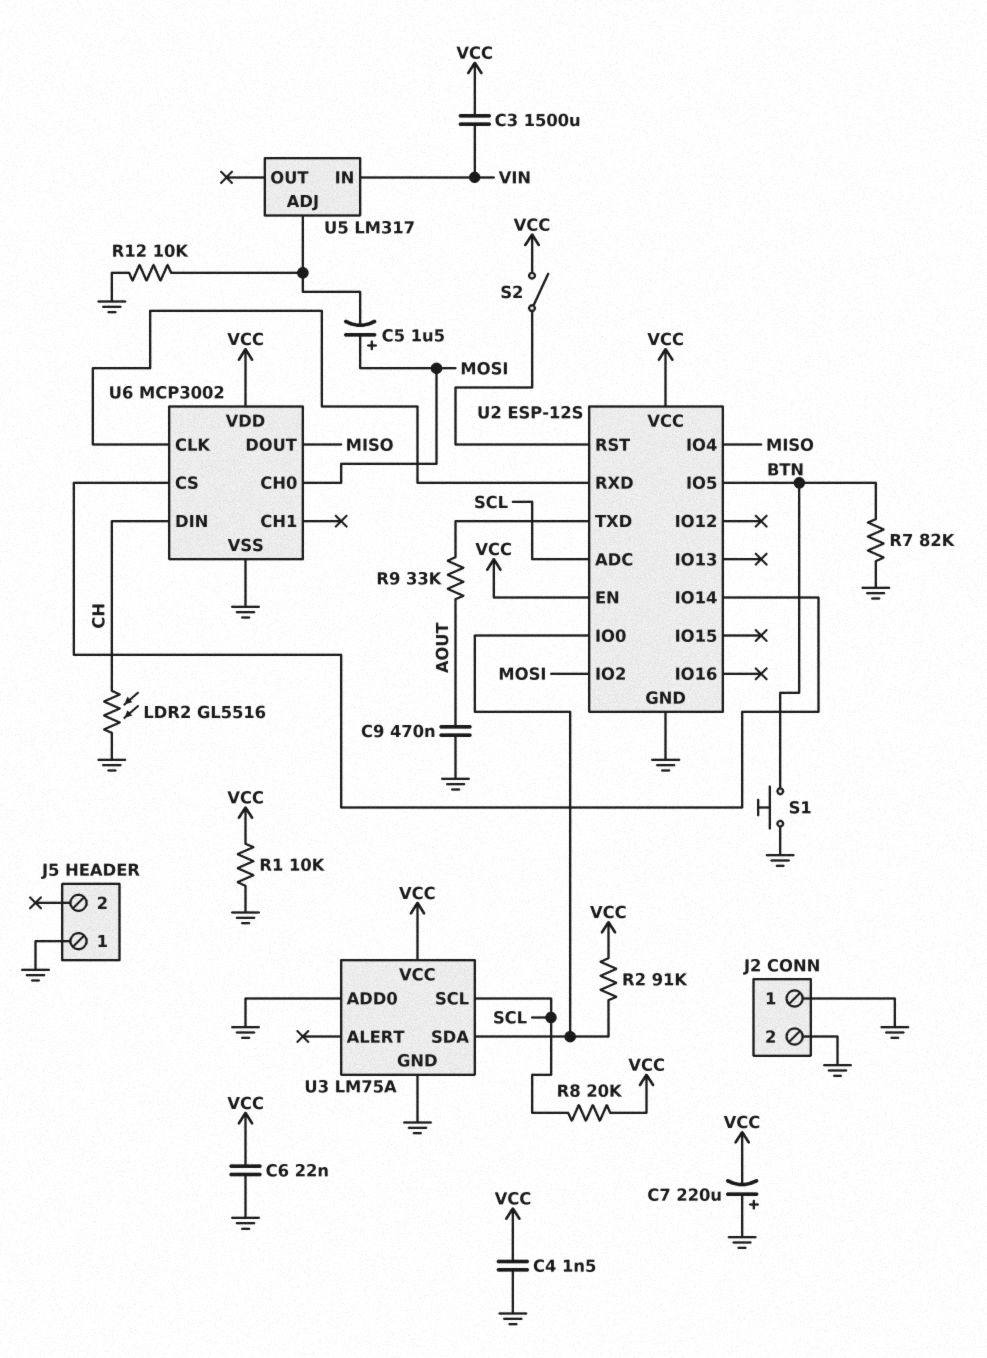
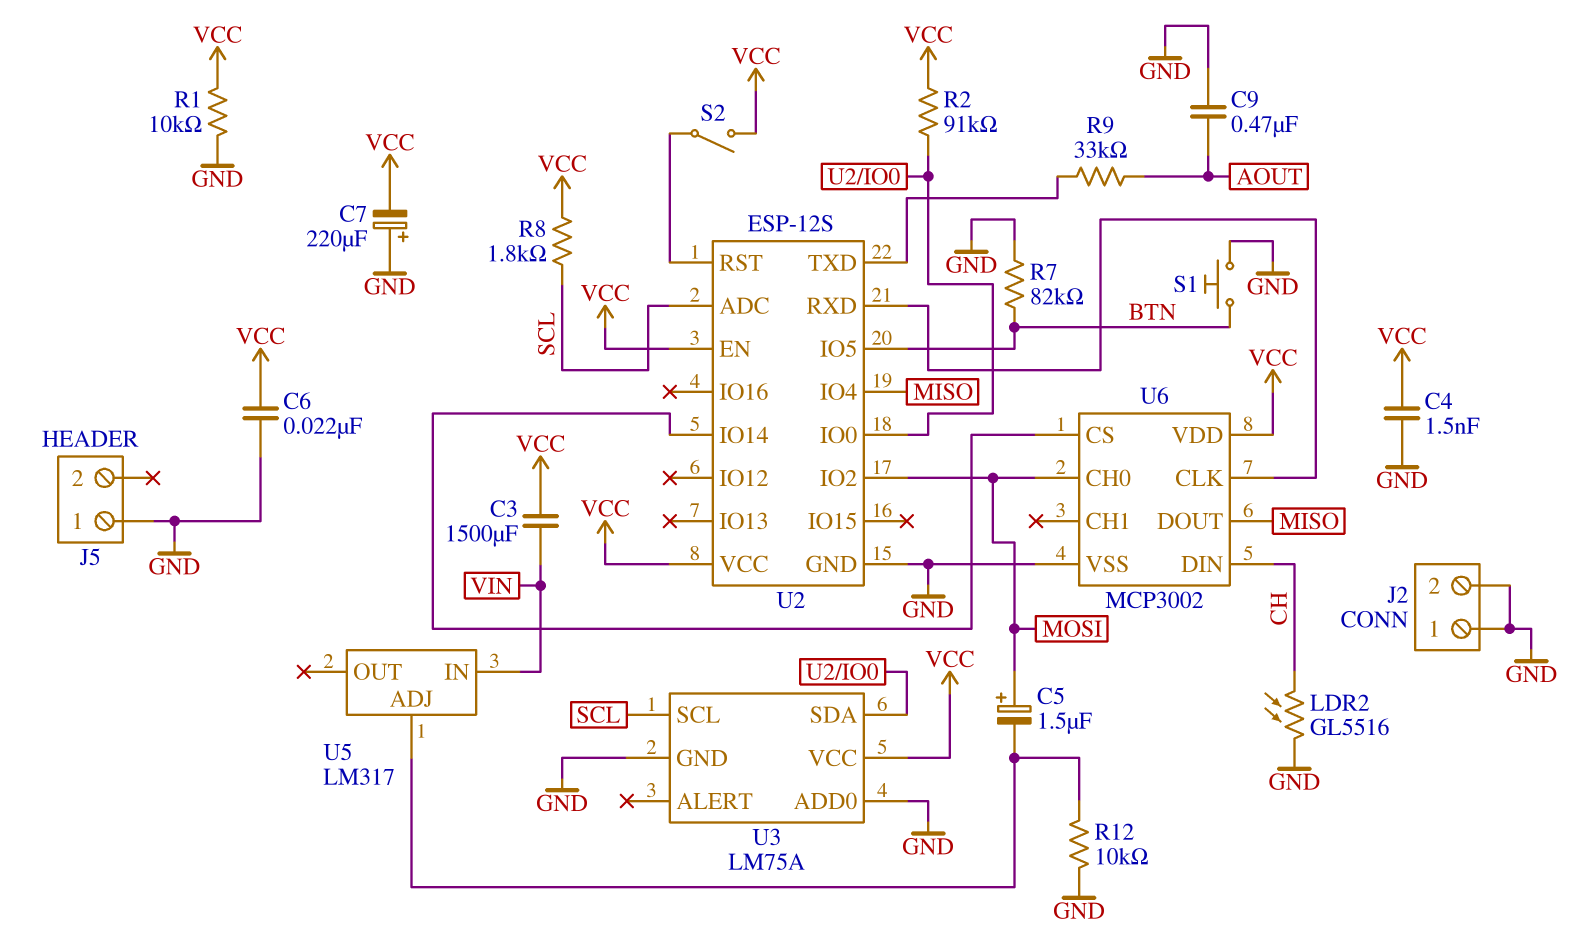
R8: 20k (SCL, VCC) -> 1.8k (SCL, VCC)

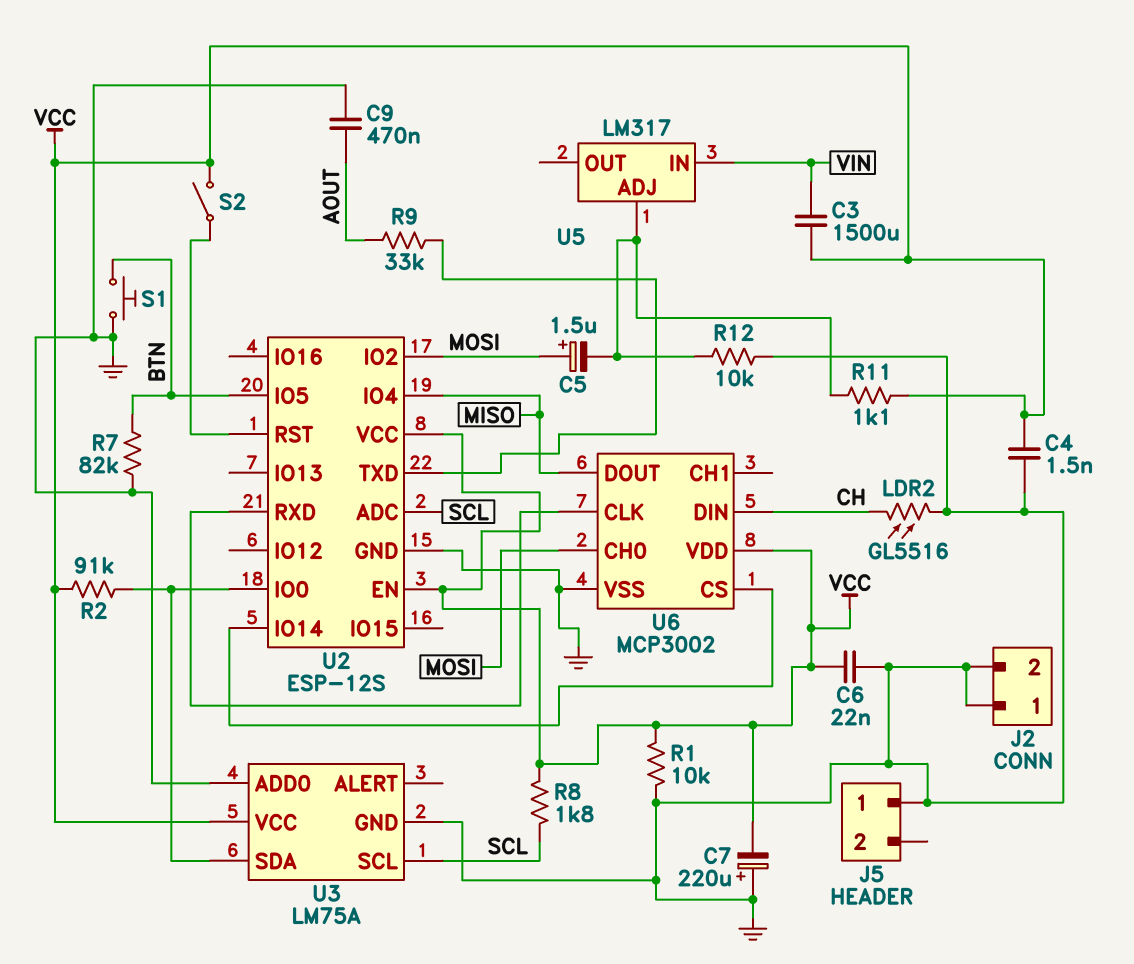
R11: none -> 1.1k (U5/ADJ, VCC)

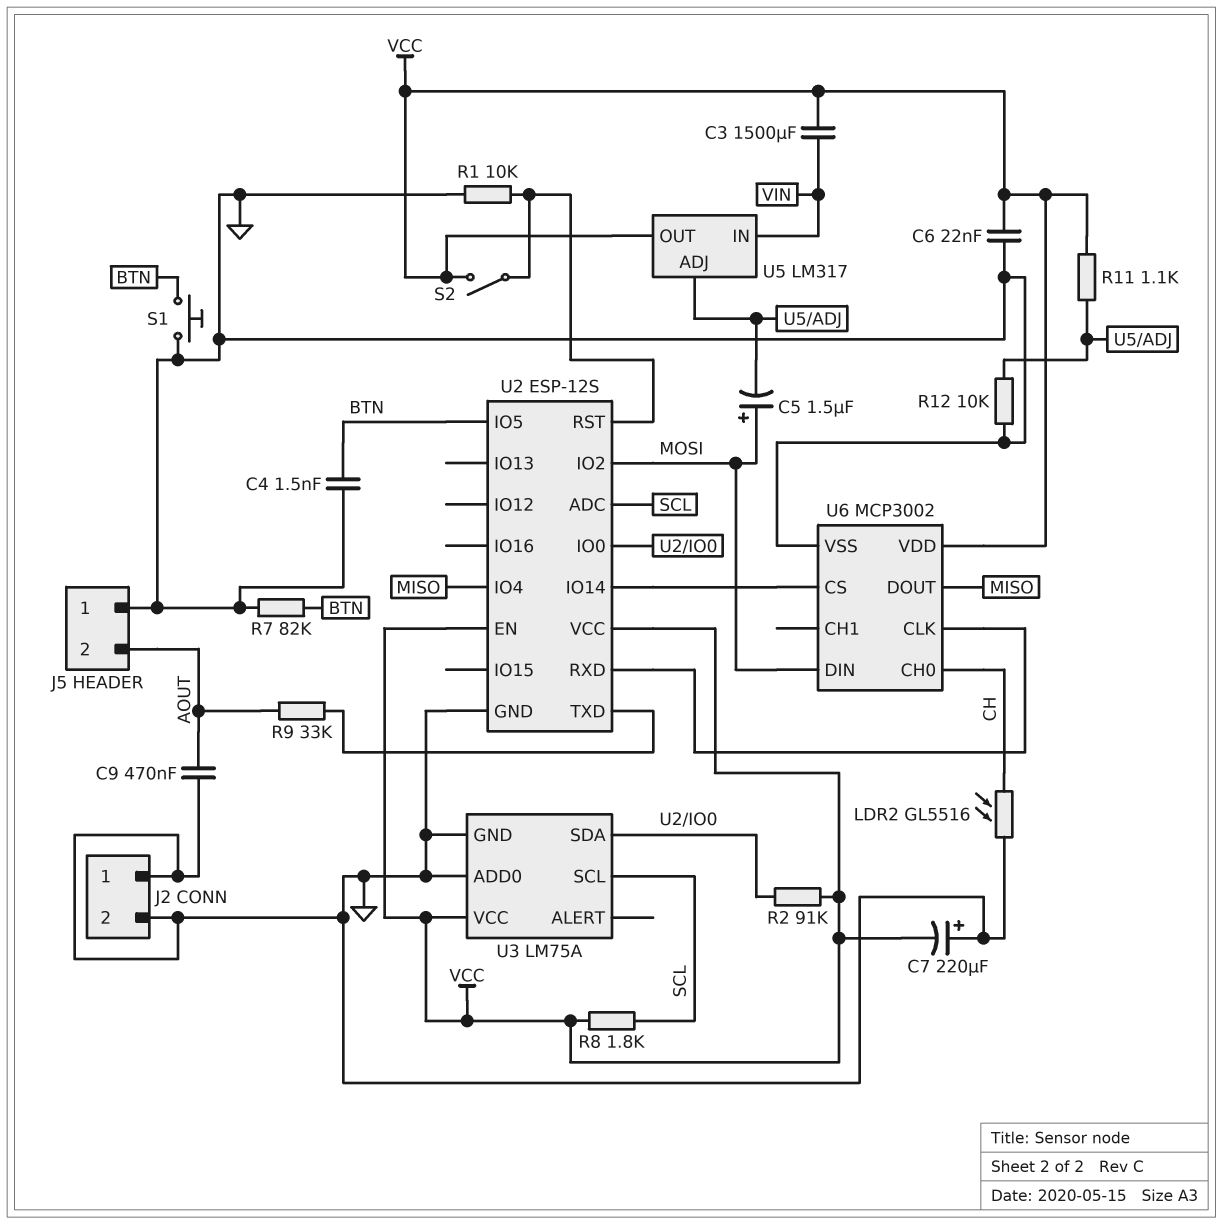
C4: 1.5nF (GND, VCC) -> 1.5nF (BTN, GND)
J5 pin 2: none -> AOUT
R1: 10k (GND, VCC) -> 10k (GND, U2/RST)
U5 pin OUT: none -> VCC
U6 pin CH0: MOSI -> CH
U6 pin DIN: CH -> MOSI

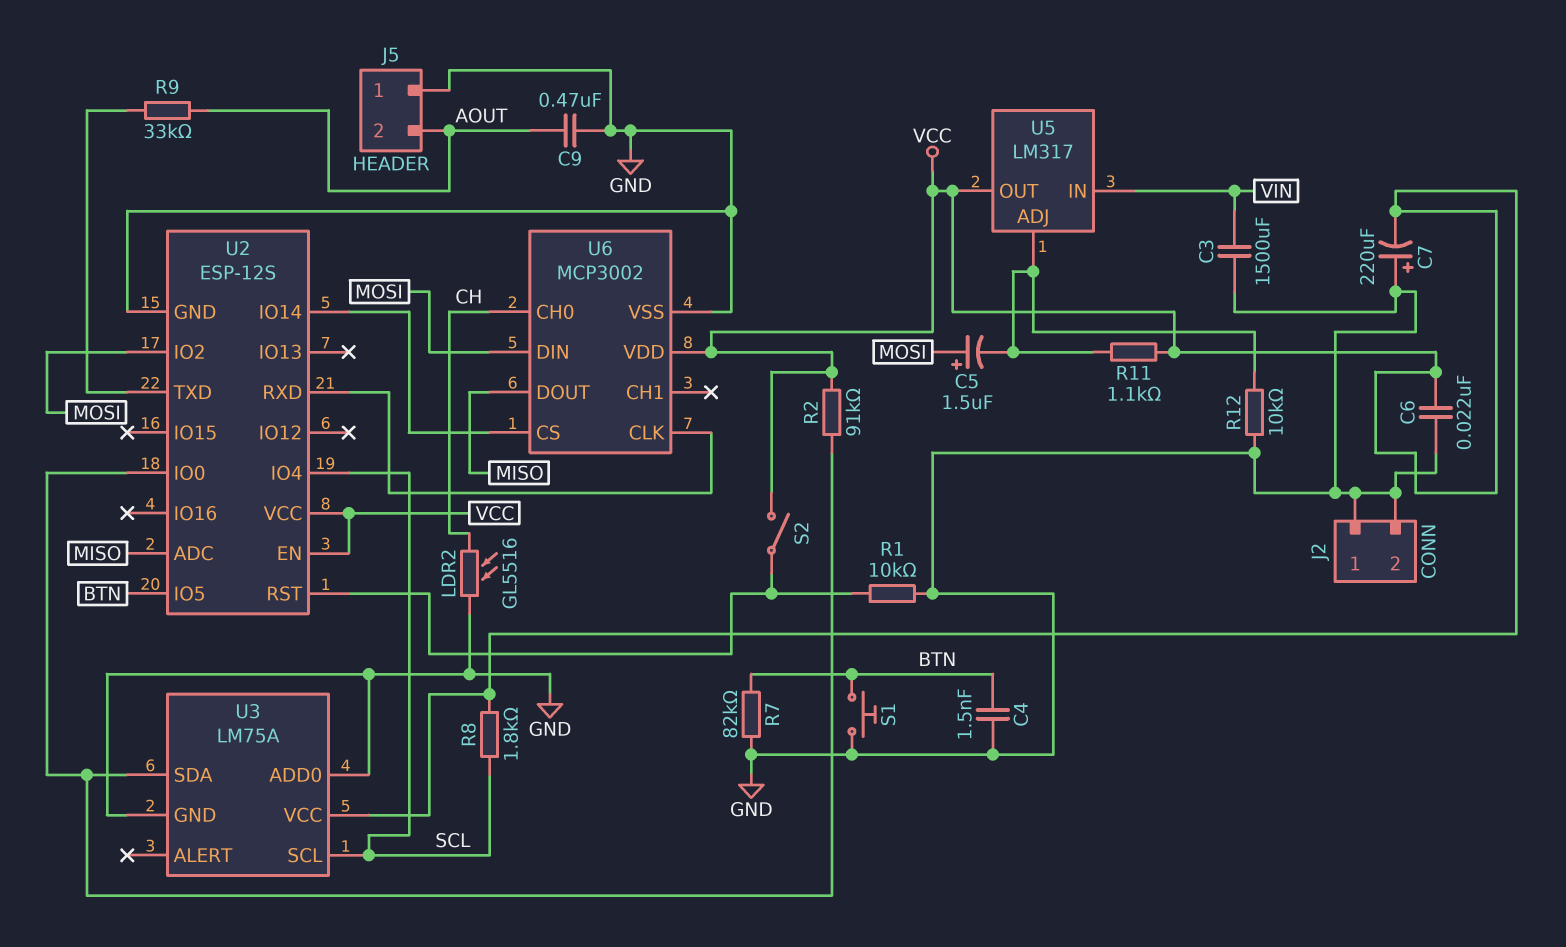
C3: 1500uF (VCC, VIN) -> 1500uF (GND, VIN)
U2 pin ADC: SCL -> MISO
U2 pin IO4: MISO -> SCL

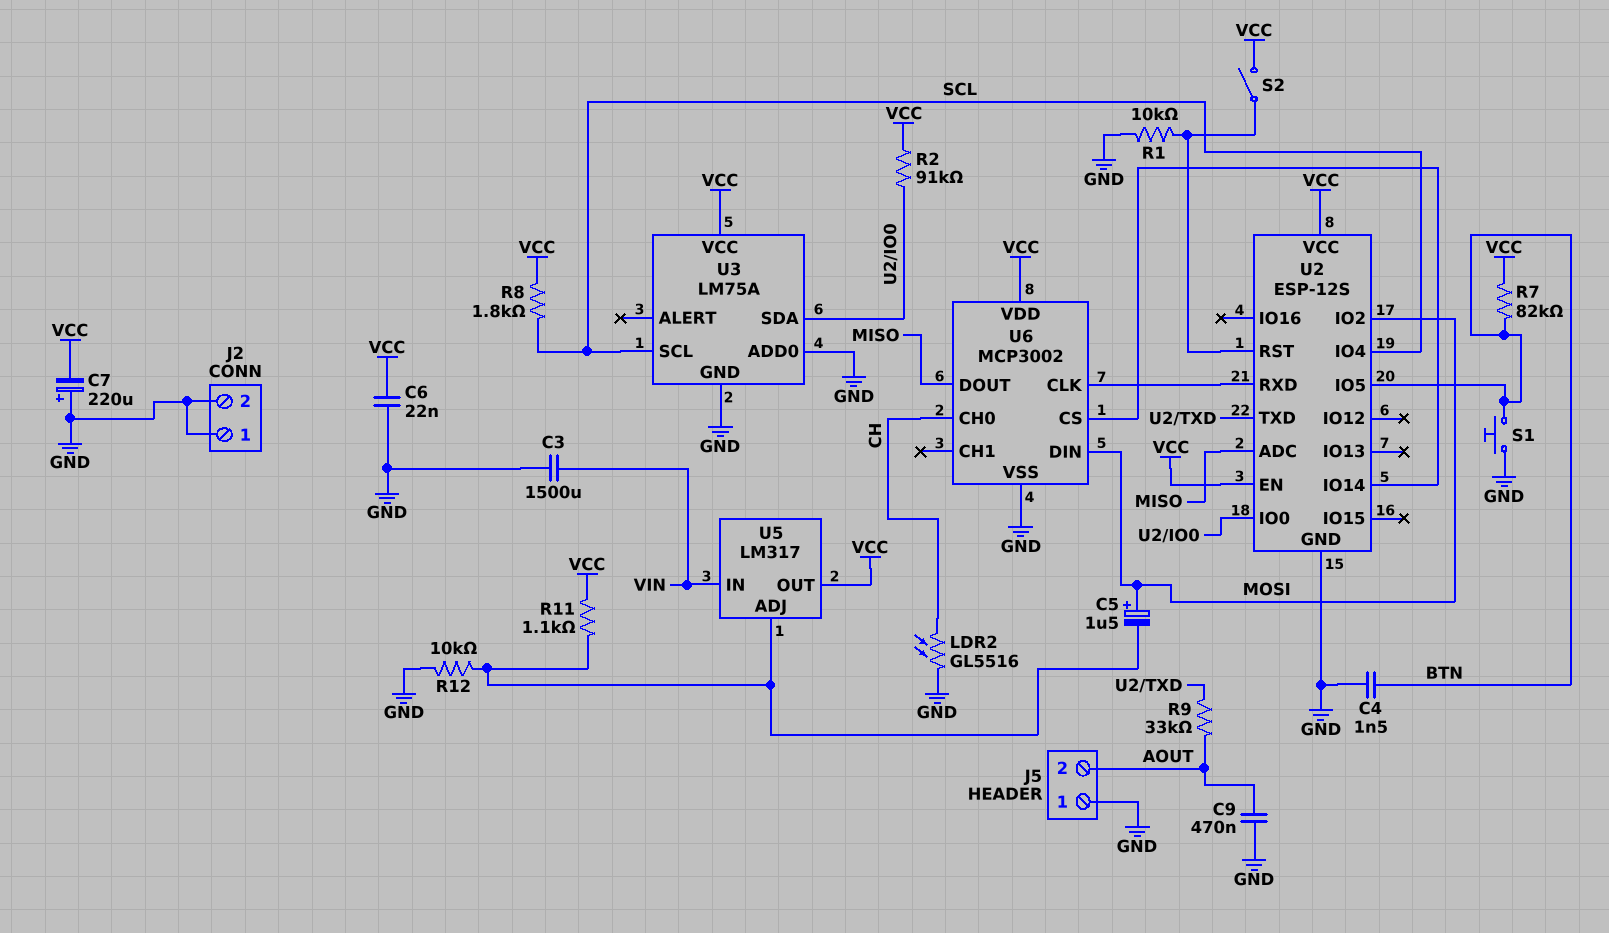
R7: 82k (BTN, GND) -> 82k (BTN, VCC)

